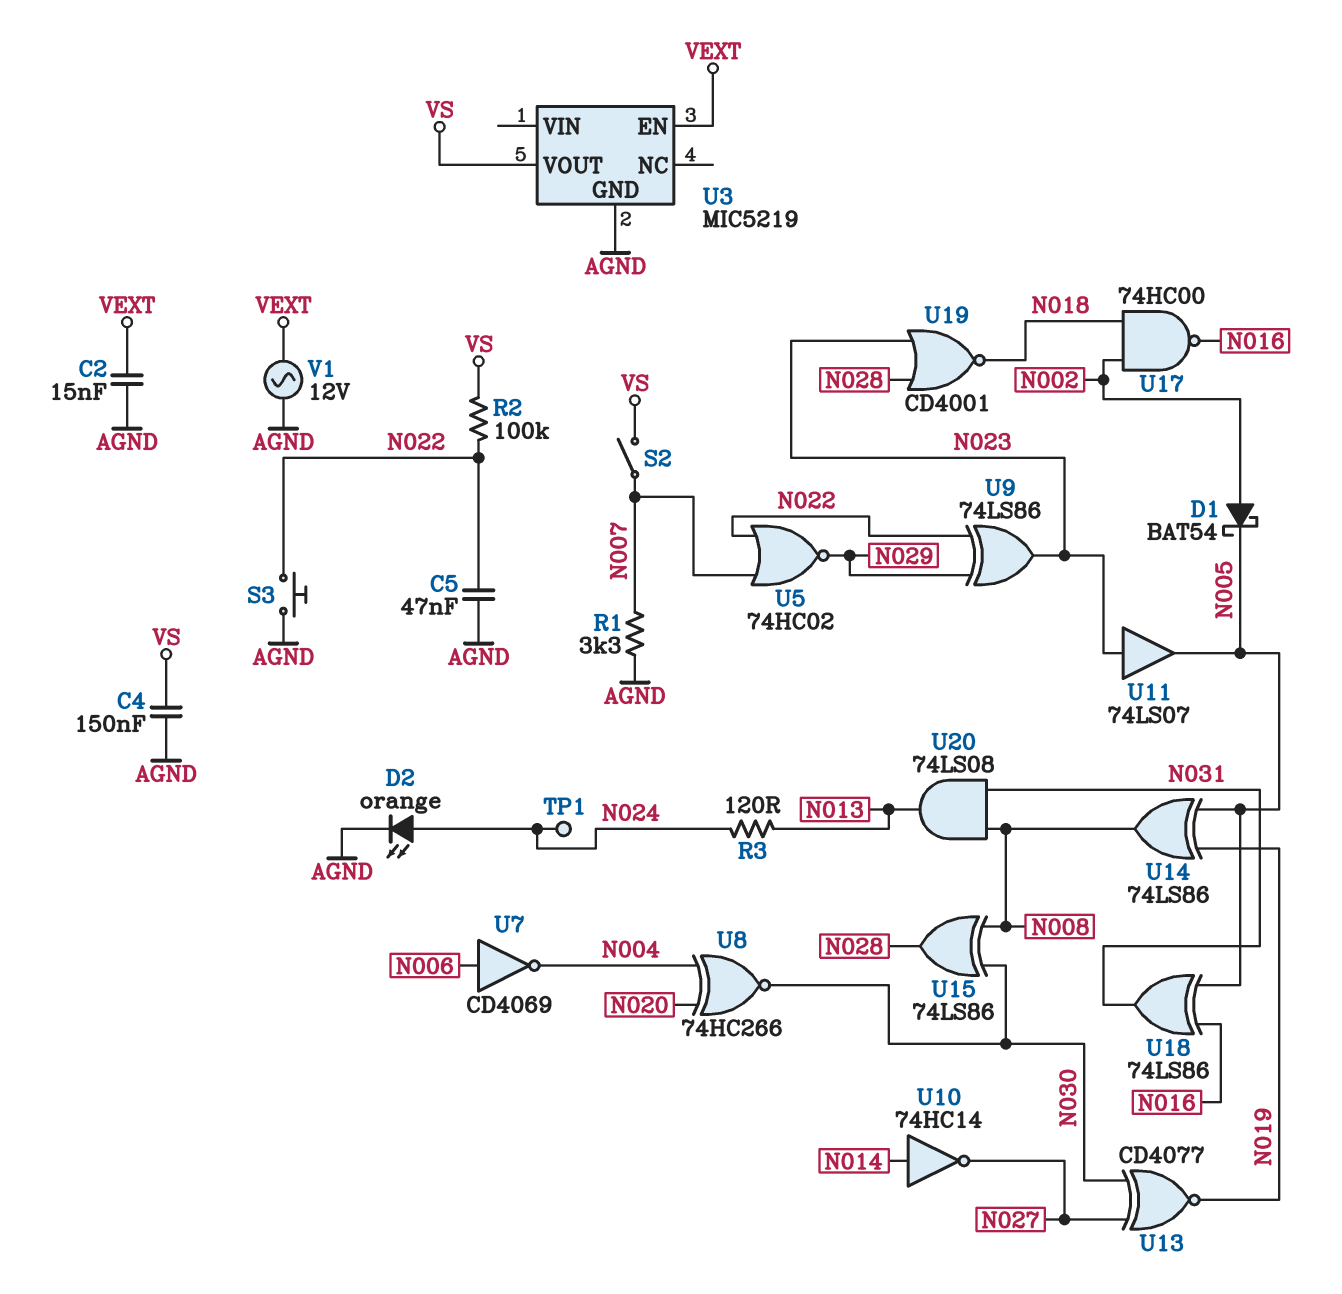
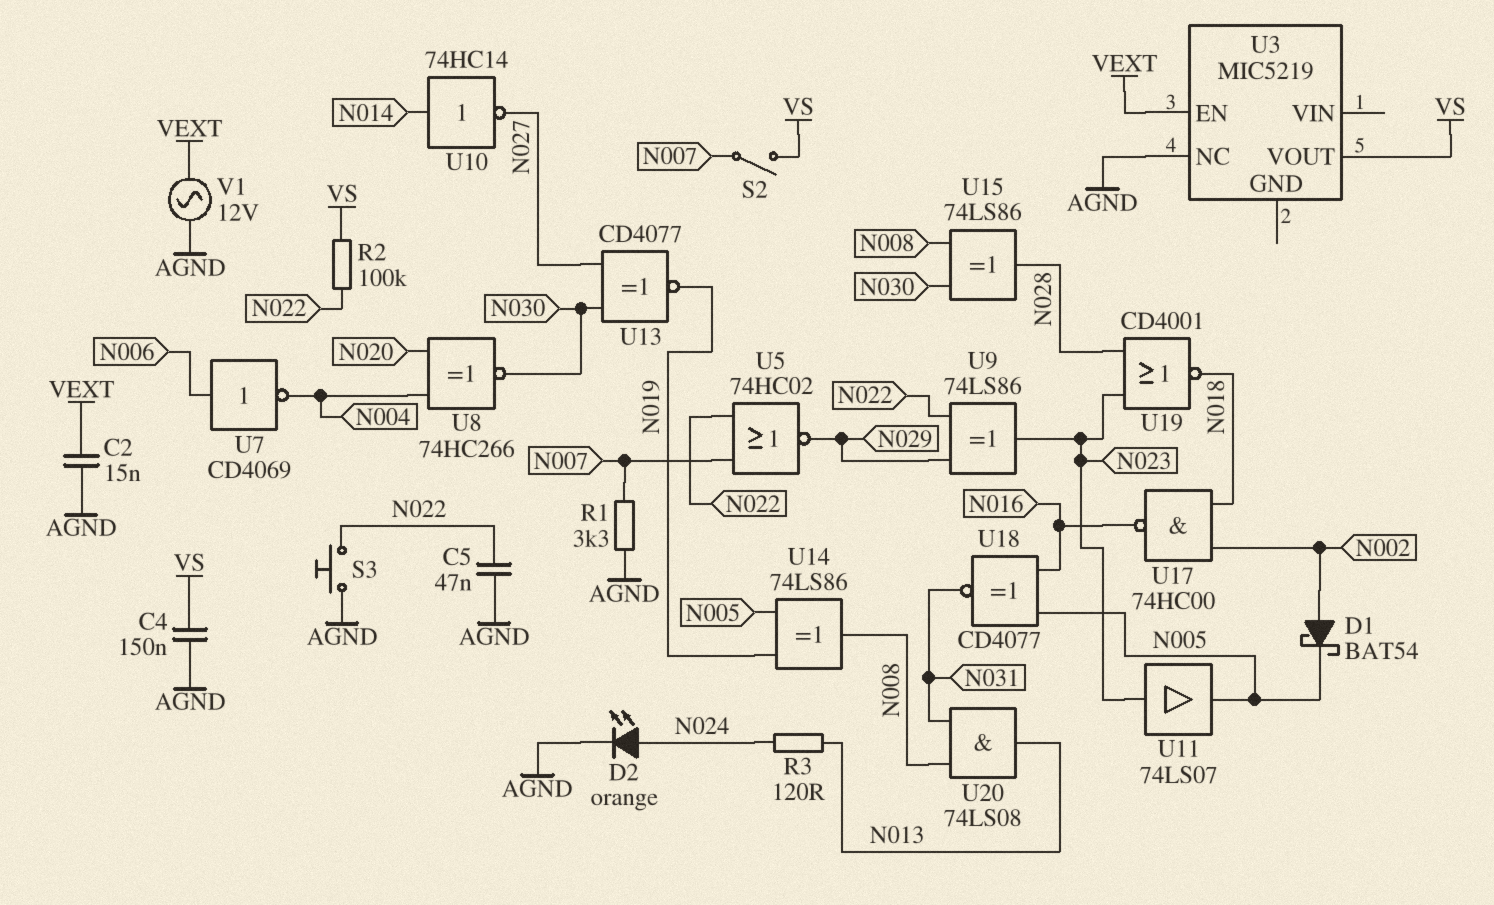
TP1: test point (N024) -> none
U3 pin GND: AGND -> none
U3 pin NC: none -> AGND
U18: XOR 74LS86 (in N005, in N016, out N031) -> XNOR CD4077 (in N005, in N016, out N031)

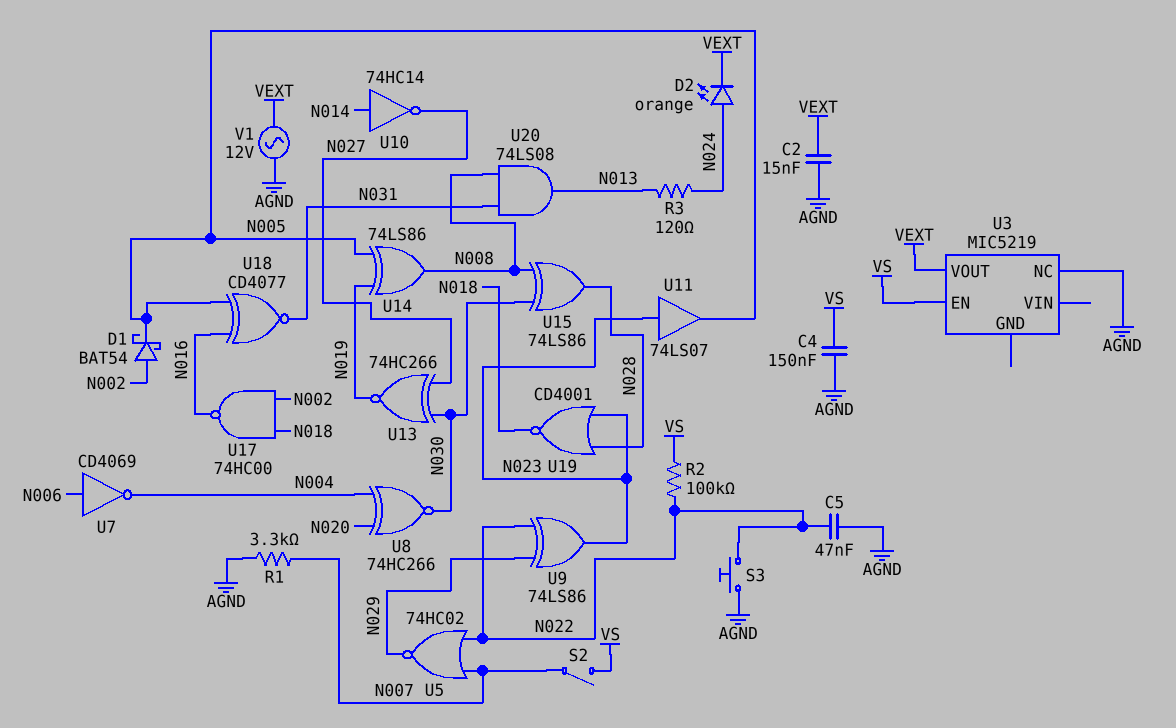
D2: LED orange (A N024, K AGND) -> LED orange (A N024, K VEXT)
U3 pin EN: VEXT -> VS
U3 pin VOUT: VS -> VEXT
U13: XNOR CD4077 (in N027, in N030, out N019) -> XNOR 74HC266 (in N027, in N030, out N019)

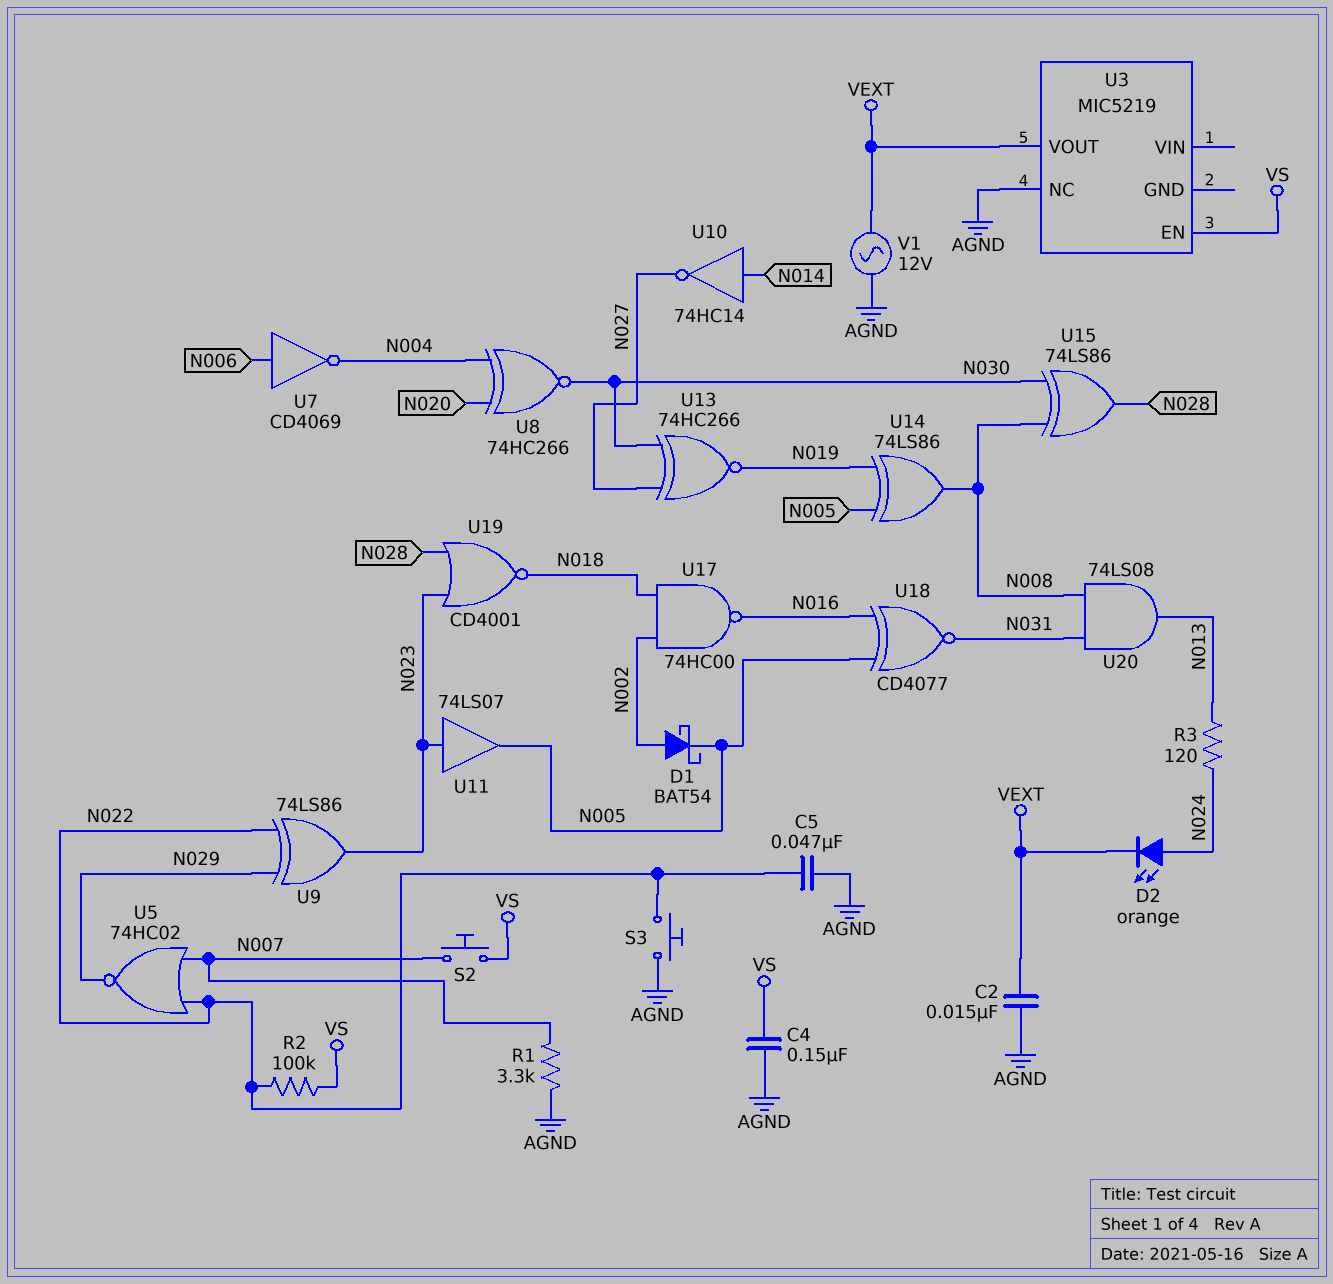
S2: switch (N007, VS) -> button (N007, VS)

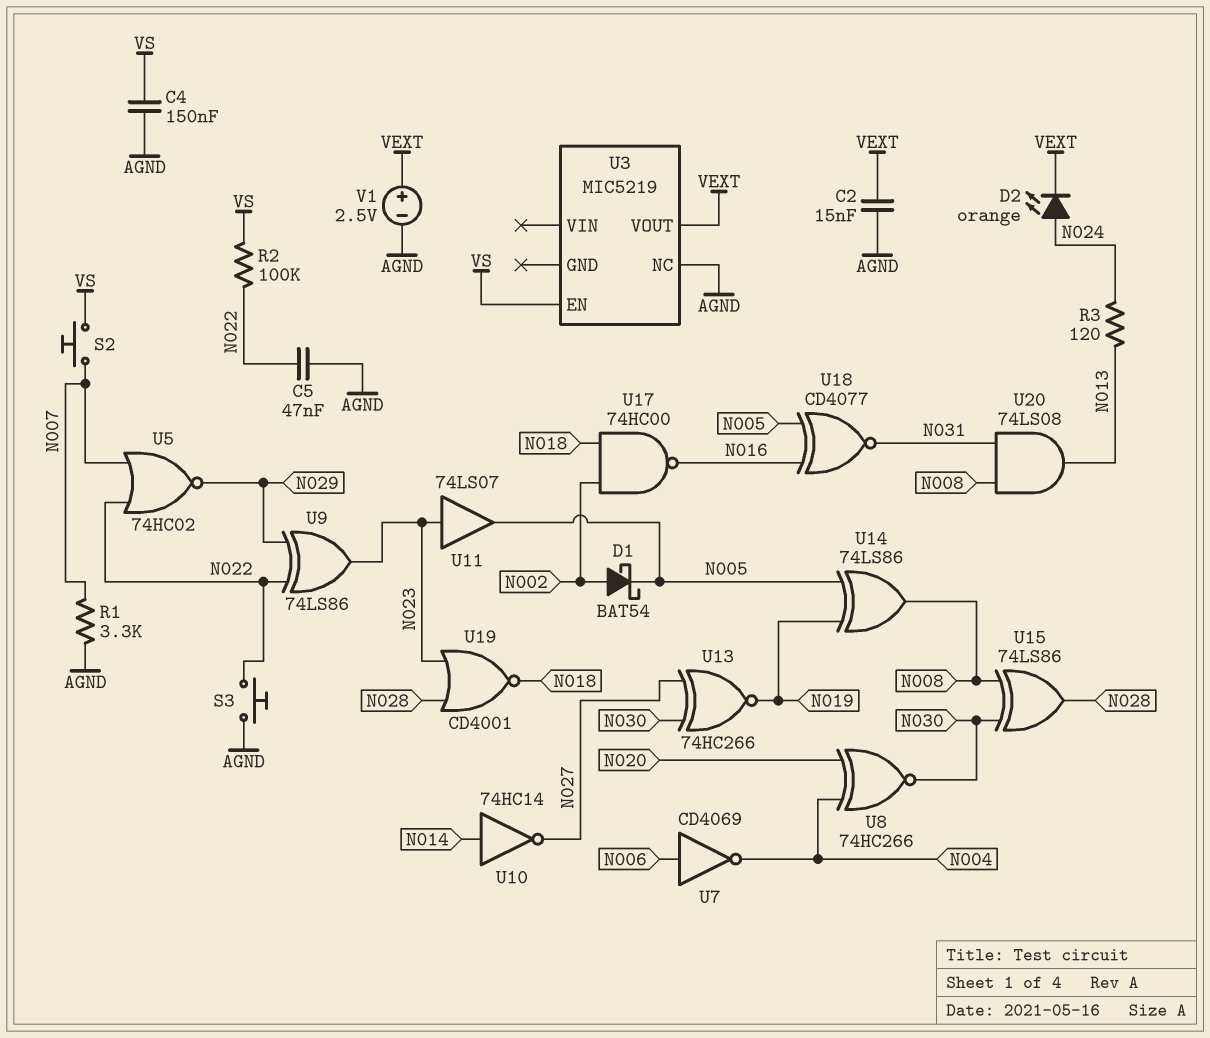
V1: AC 12V (AGND, VEXT) -> 2.5V (plus VEXT, minus AGND)

